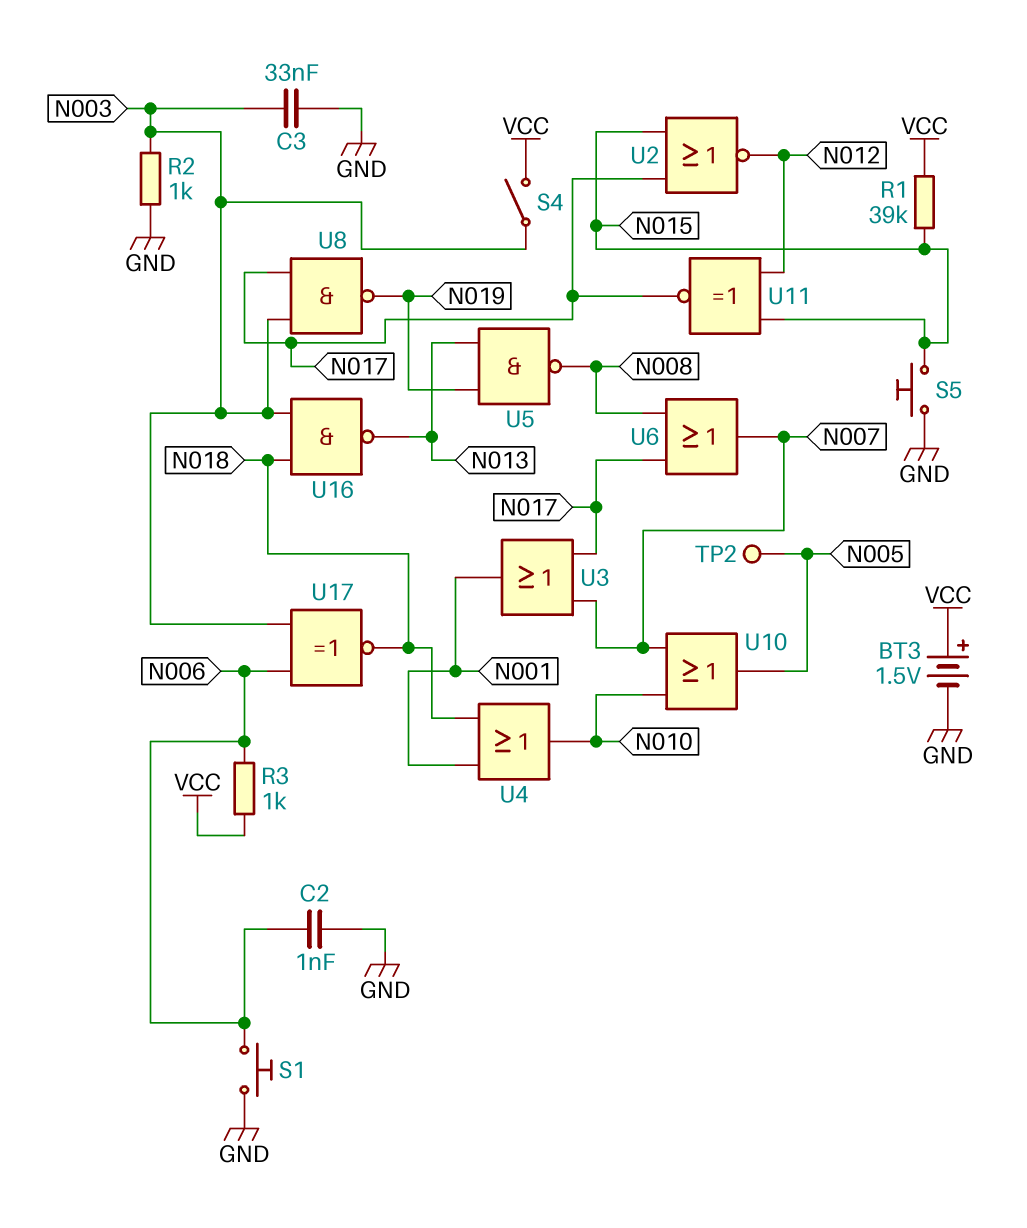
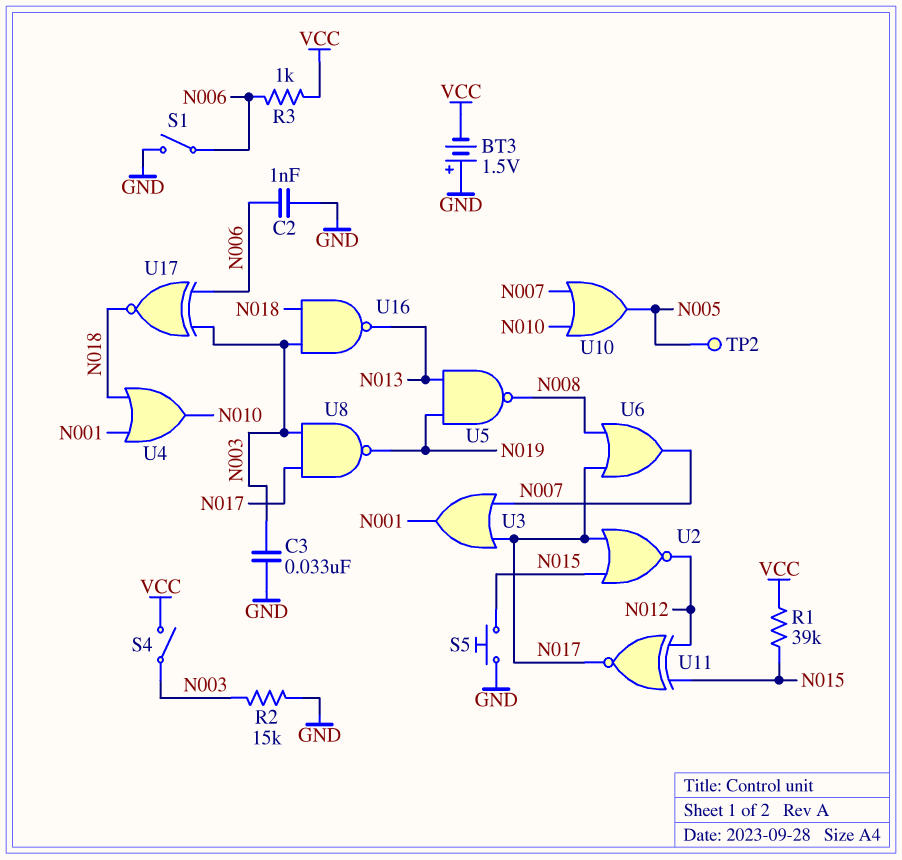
BT3: 1.5V (plus VCC, minus GND) -> 1.5V (plus GND, minus VCC)
R2: 1k (GND, N003) -> 15k (GND, N003)
S1: button (GND, N006) -> switch (GND, N006)

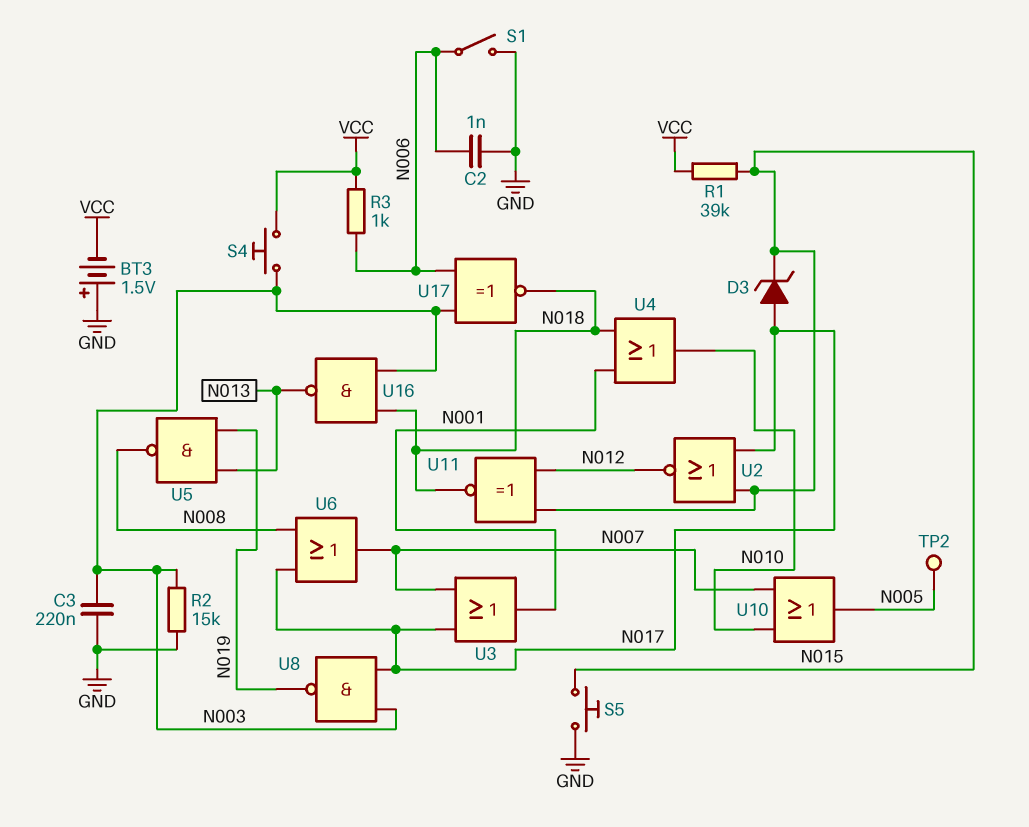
C3: 33nF (GND, N003) -> 220nF (GND, N003)
D3: none -> zener (A N017, K N015)
S4: switch (N003, VCC) -> button (N003, VCC)
U11: XNOR (in N012, in N015, out N017) -> XNOR (in N012, in N015, out N018)

